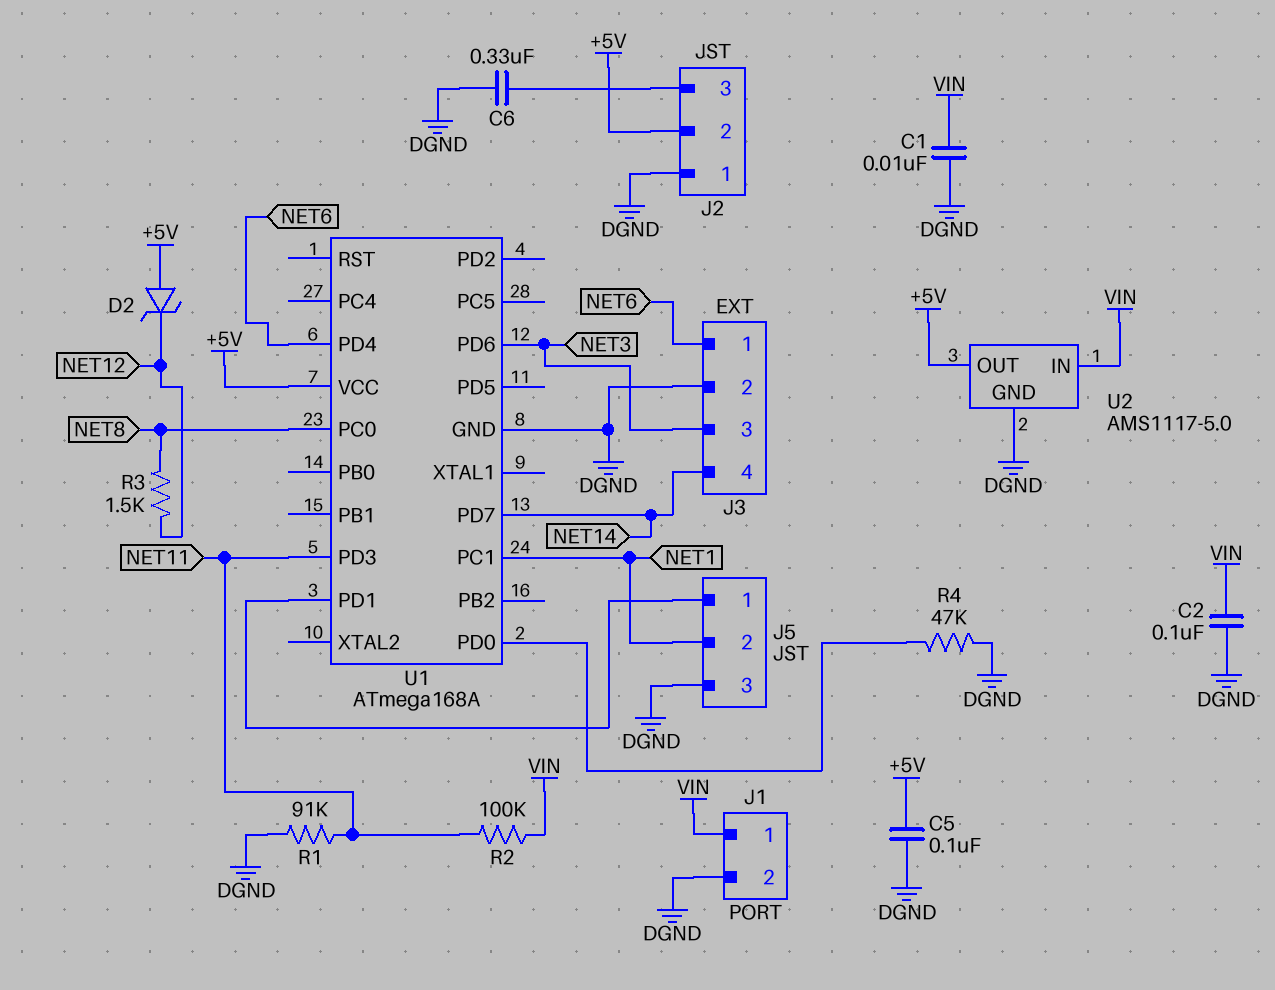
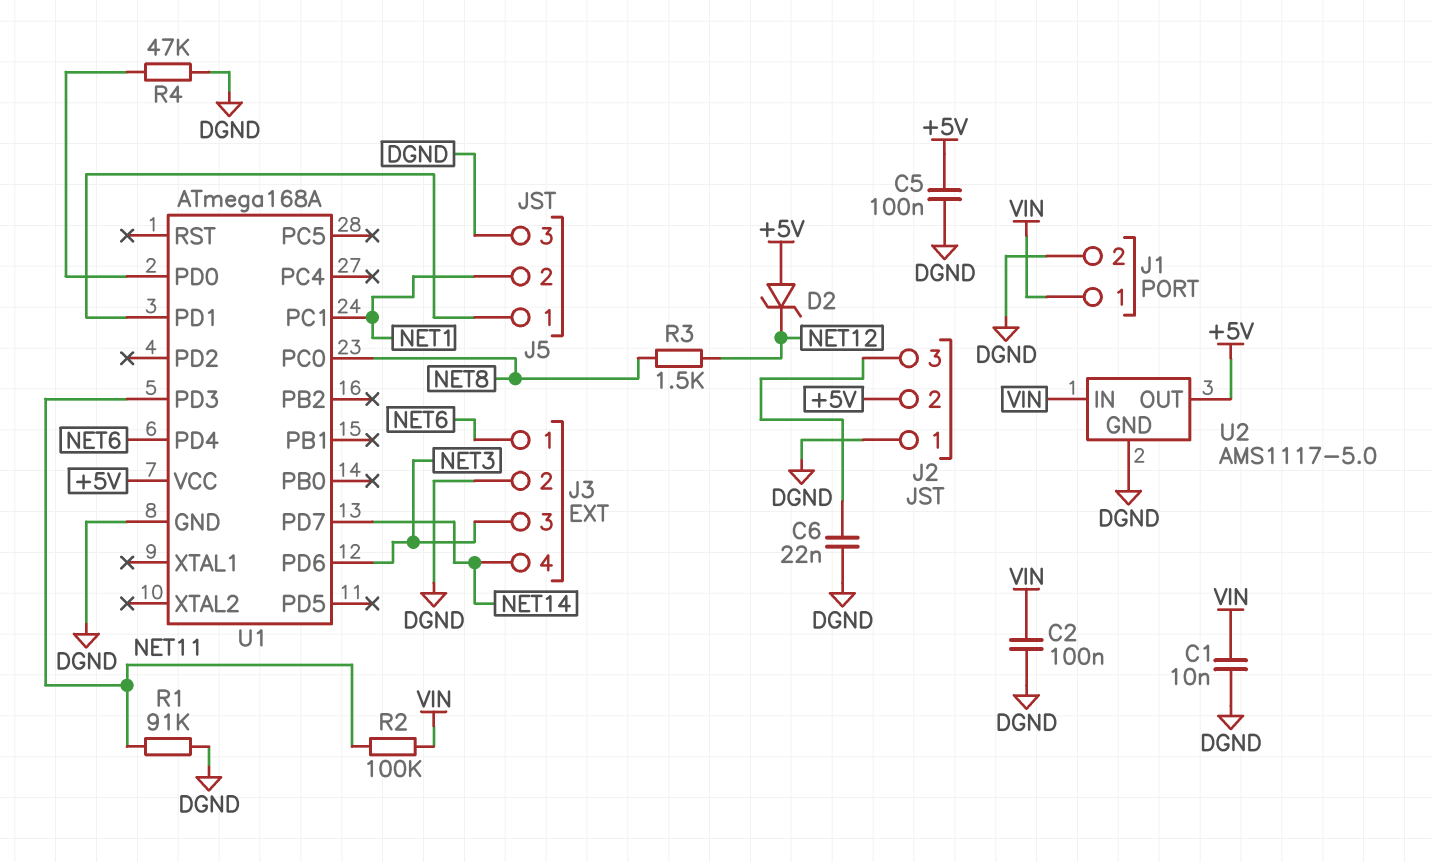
C6: 330nF (DGND, J2/3) -> 22nF (DGND, J2/3)

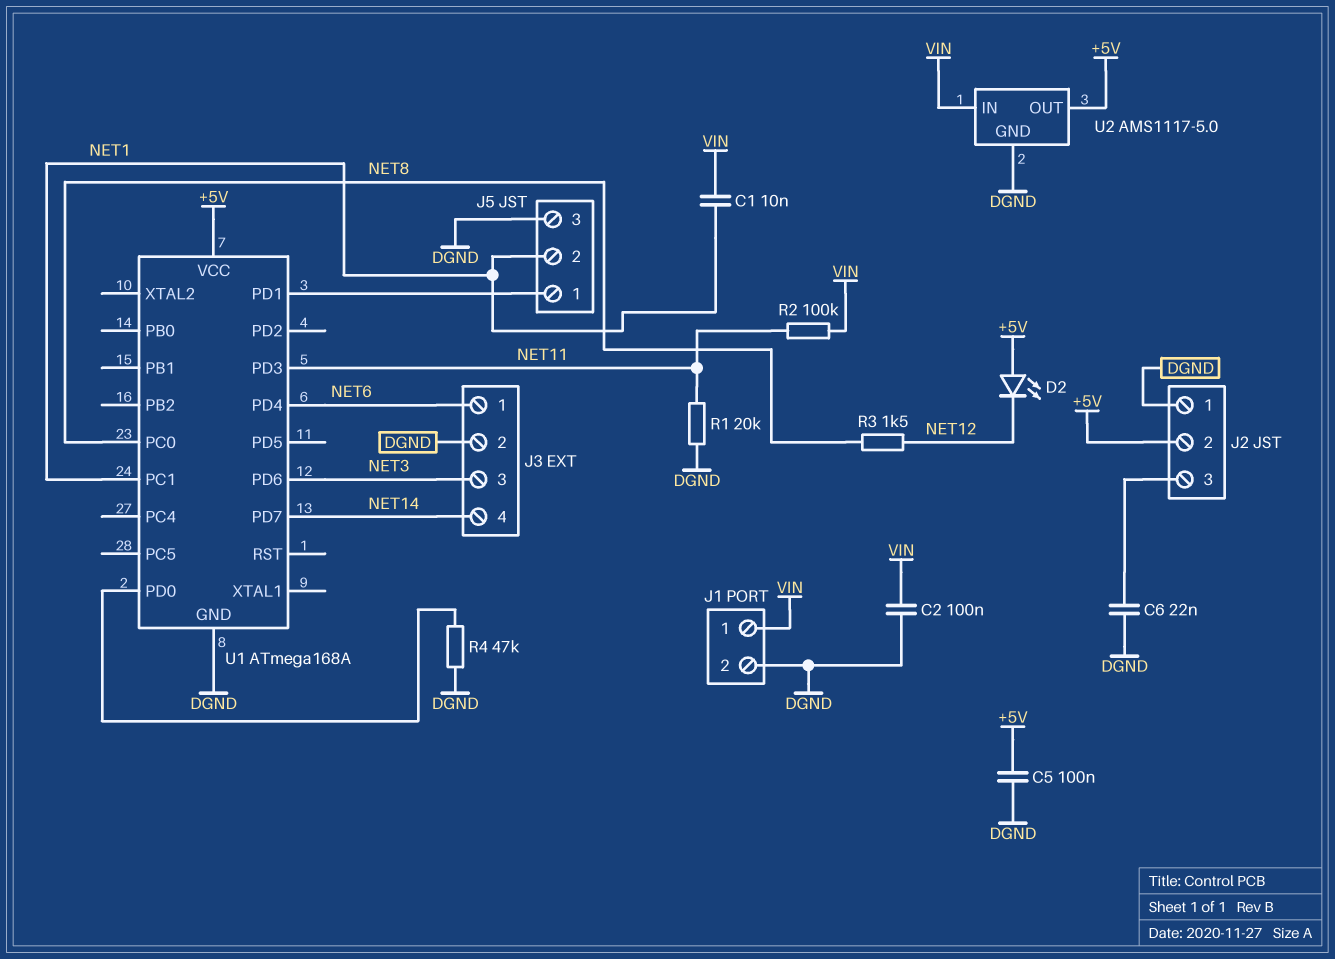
C1: 10nF (DGND, VIN) -> 10nF (NET1, VIN)
D2: zener (A +5V, K NET12) -> LED (A +5V, K NET12)
R1: 91k (DGND, NET11) -> 20k (DGND, NET11)

